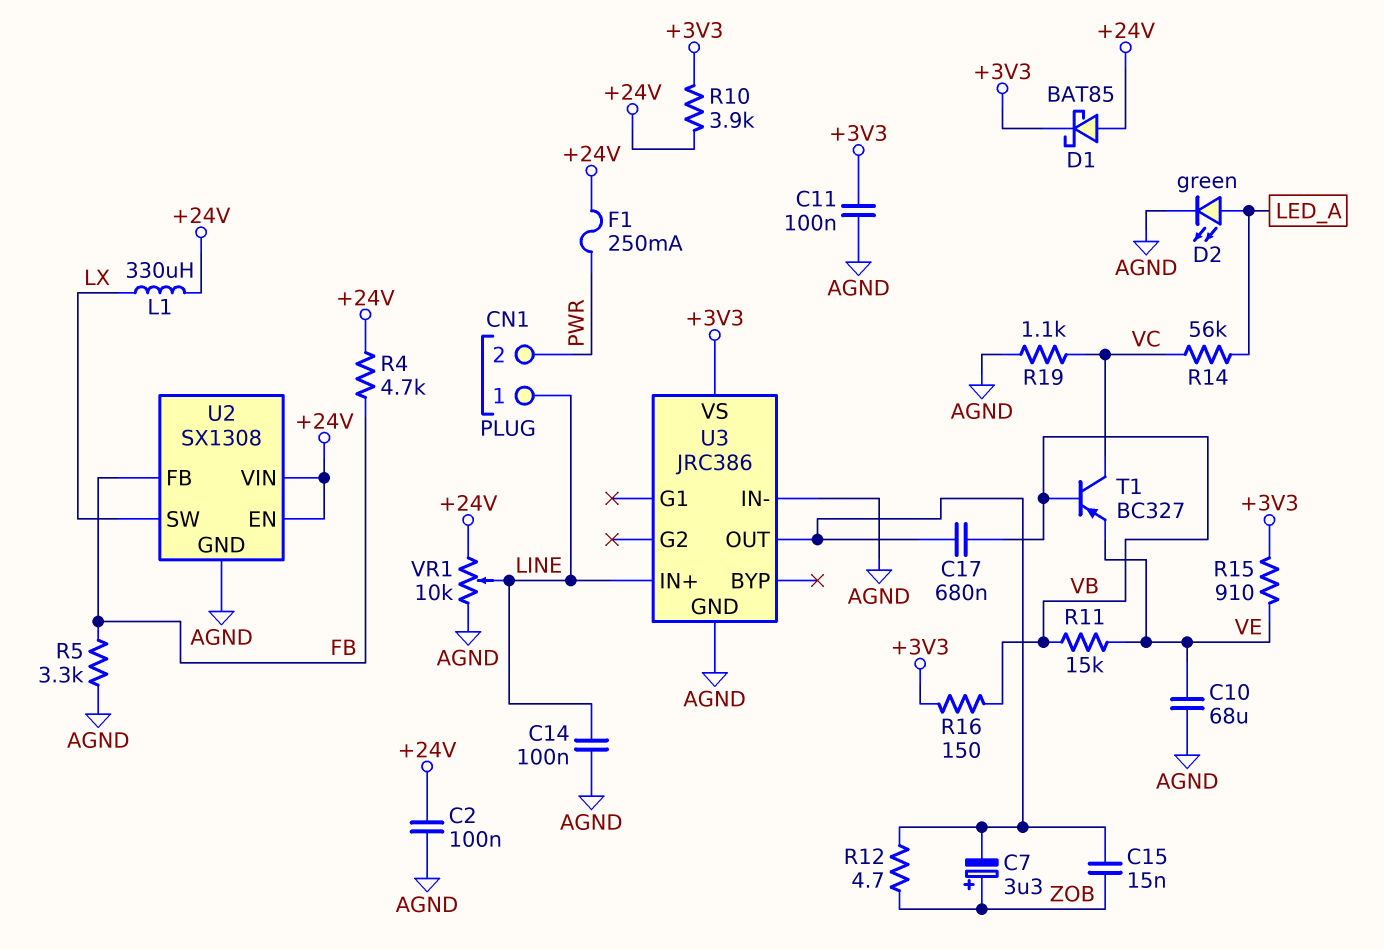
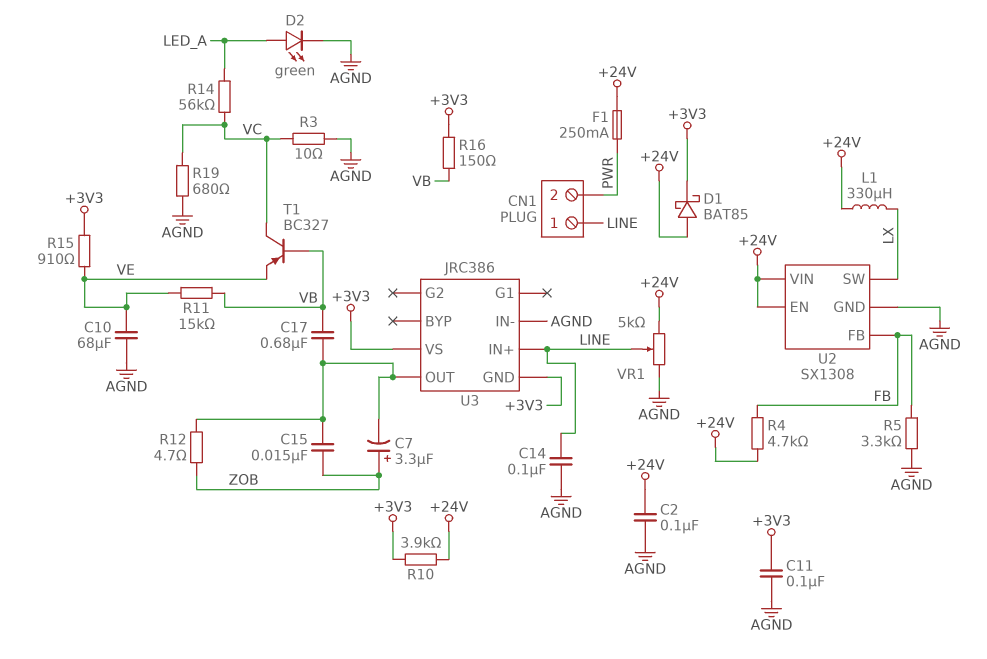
R3: none -> 10 (AGND, VC)
R19: 1.1k (AGND, VC) -> 680 (AGND, VC)
U3 pin GND: AGND -> +3V3
VR1: 10k (+24V, AGND, wiper LINE) -> 5k (+24V, AGND, wiper LINE)

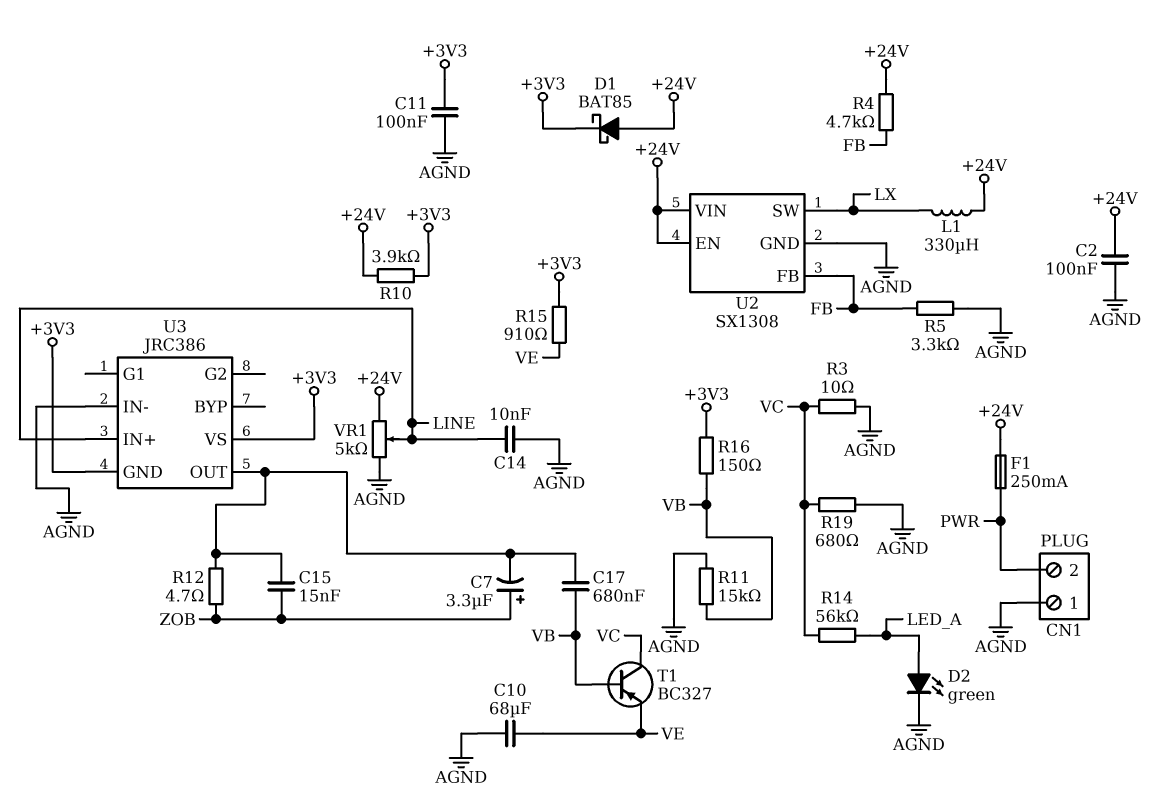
C14: 100nF (AGND, LINE) -> 10nF (AGND, LINE)
CN1 pin 1: LINE -> AGND
R11: 15k (VB, VE) -> 15k (AGND, VB)

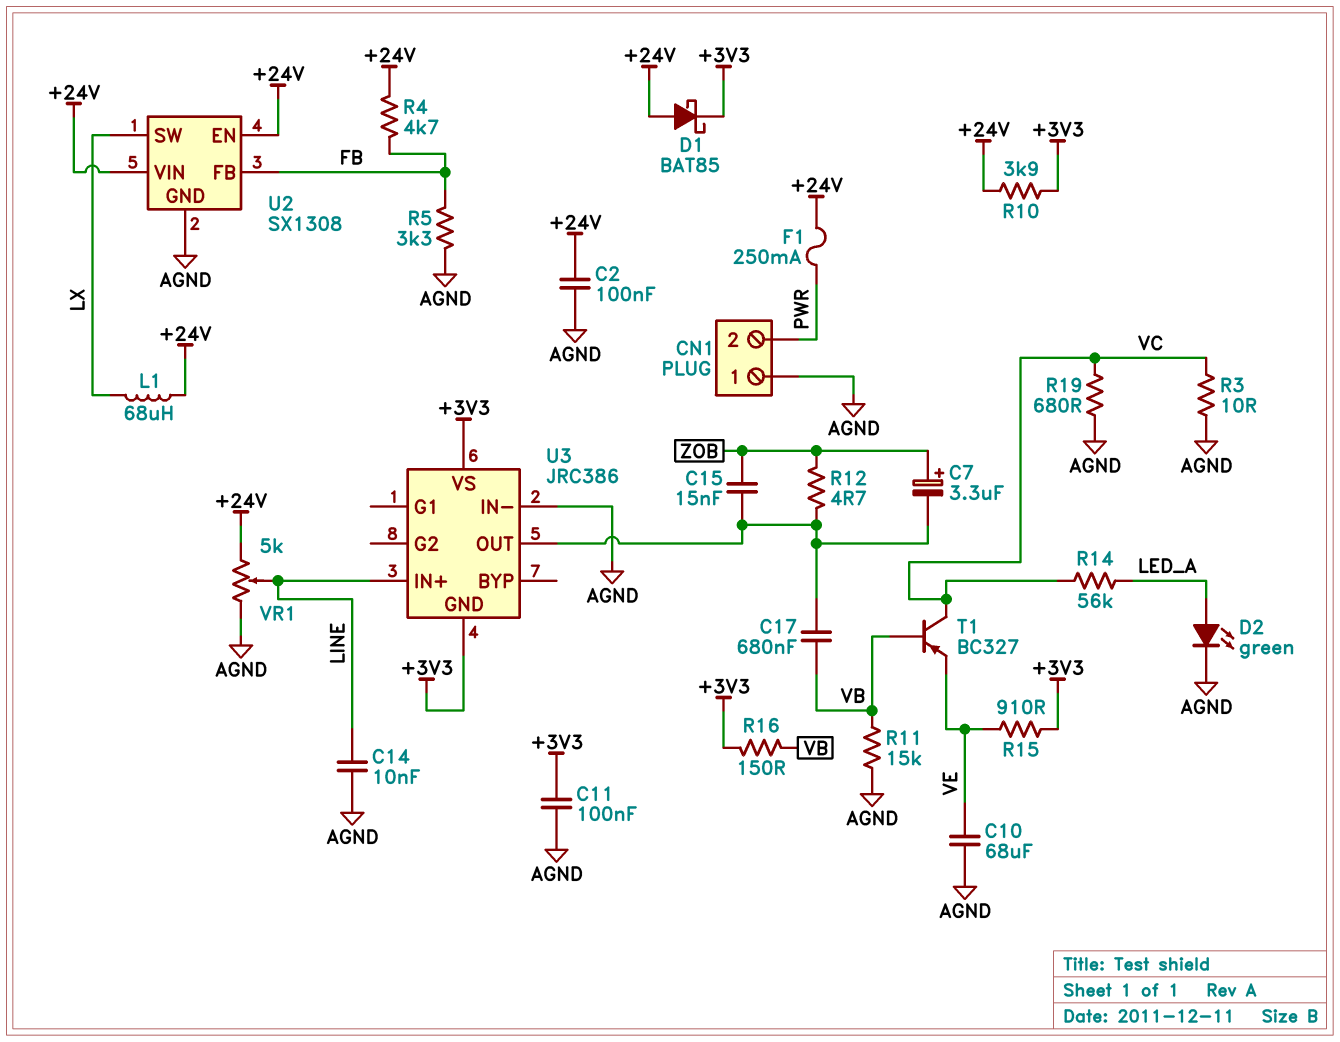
L1: 330uH (+24V, LX) -> 68uH (+24V, LX)

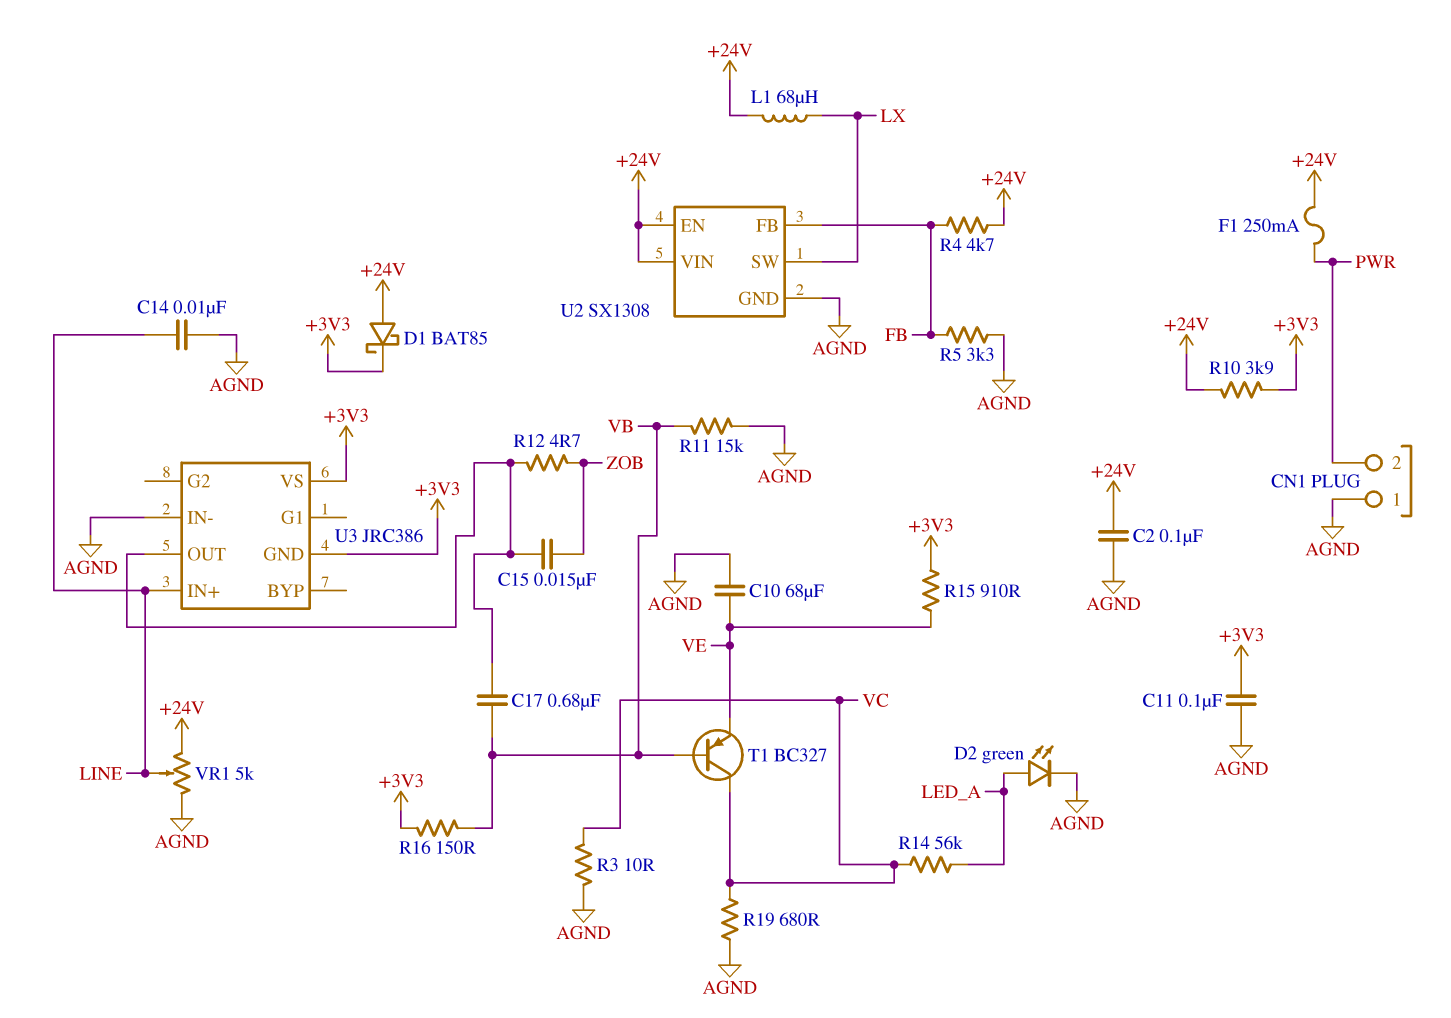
C7: 3.3uF (plus ZOB, minus U3/OUT) -> none

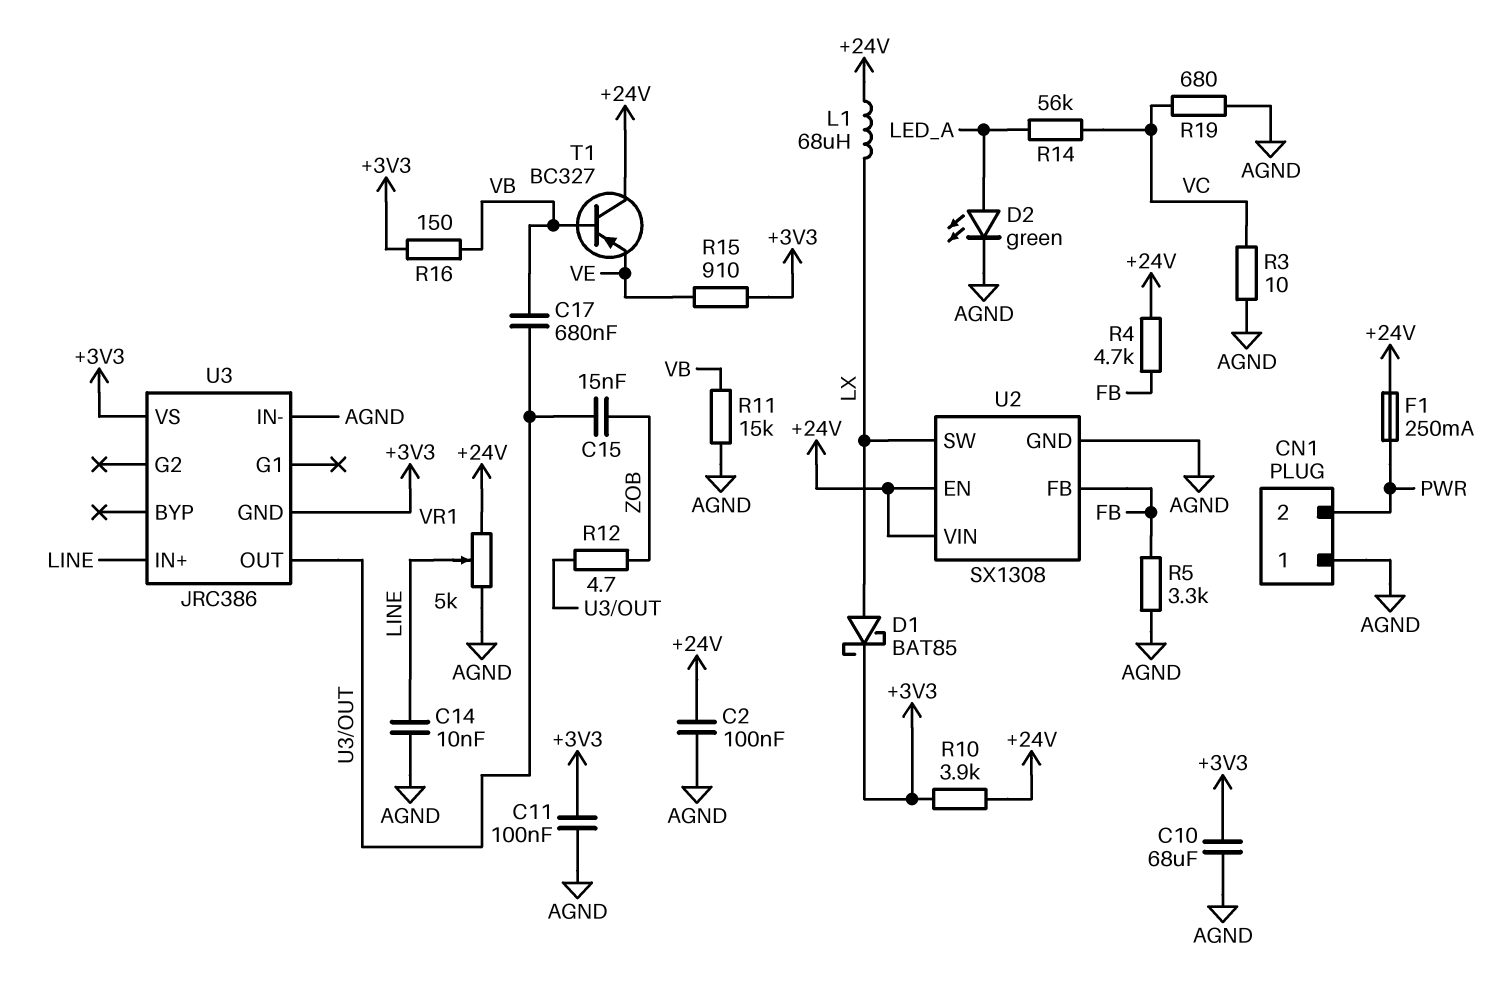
C10: 68uF (AGND, VE) -> 68uF (+3V3, AGND)
D1: schottky BAT85 (A +24V, K +3V3) -> schottky BAT85 (A LX, K +3V3)
T1: PNP BC327 (B VB, C VC, E VE) -> PNP BC327 (B VB, C +24V, E VE)

